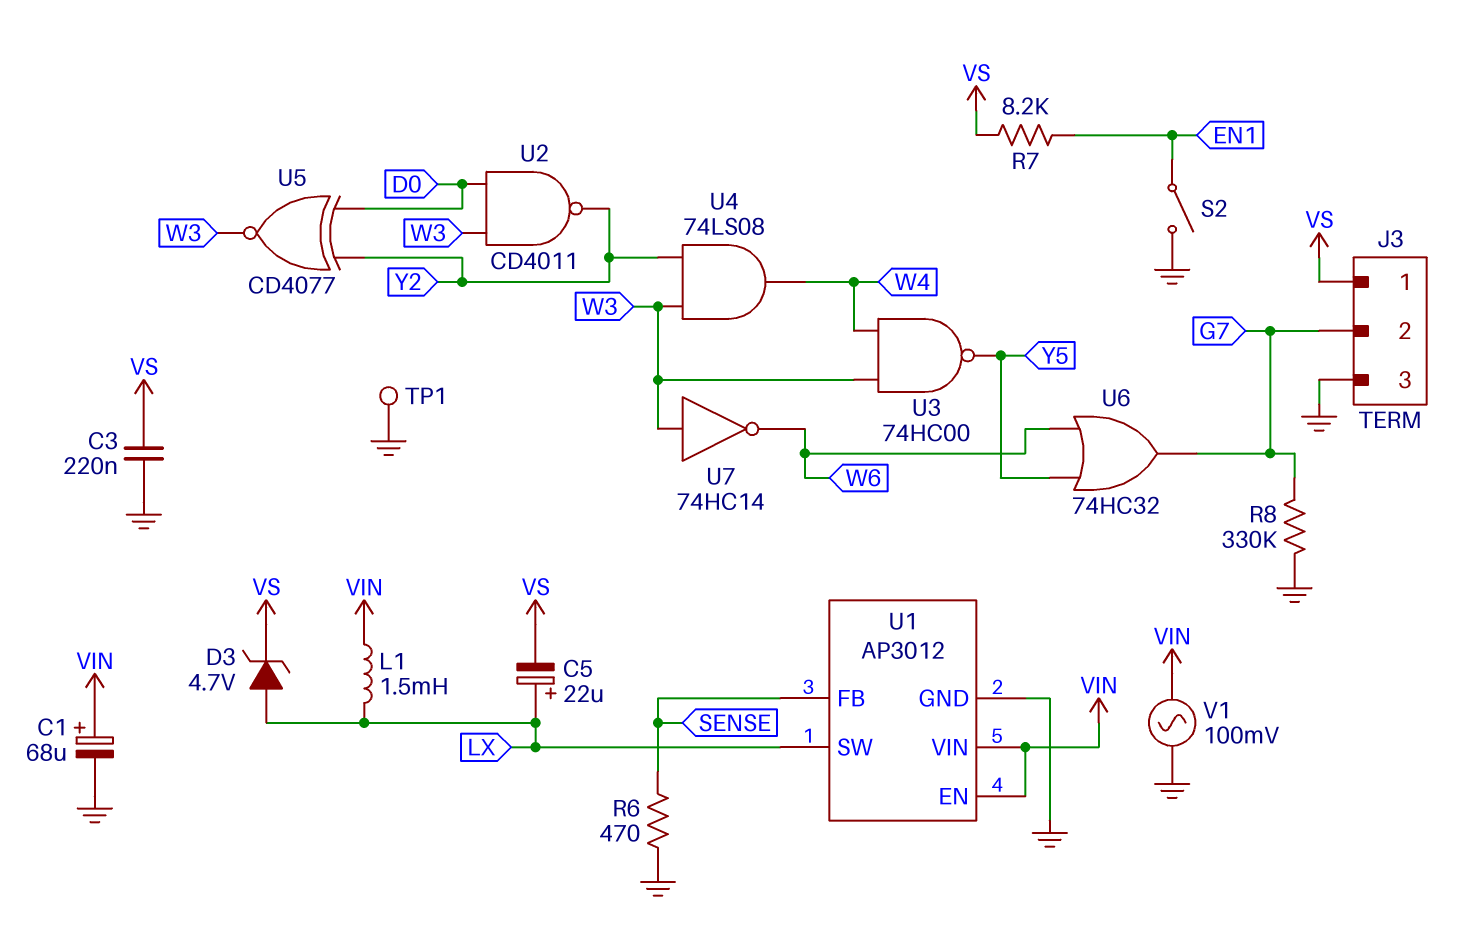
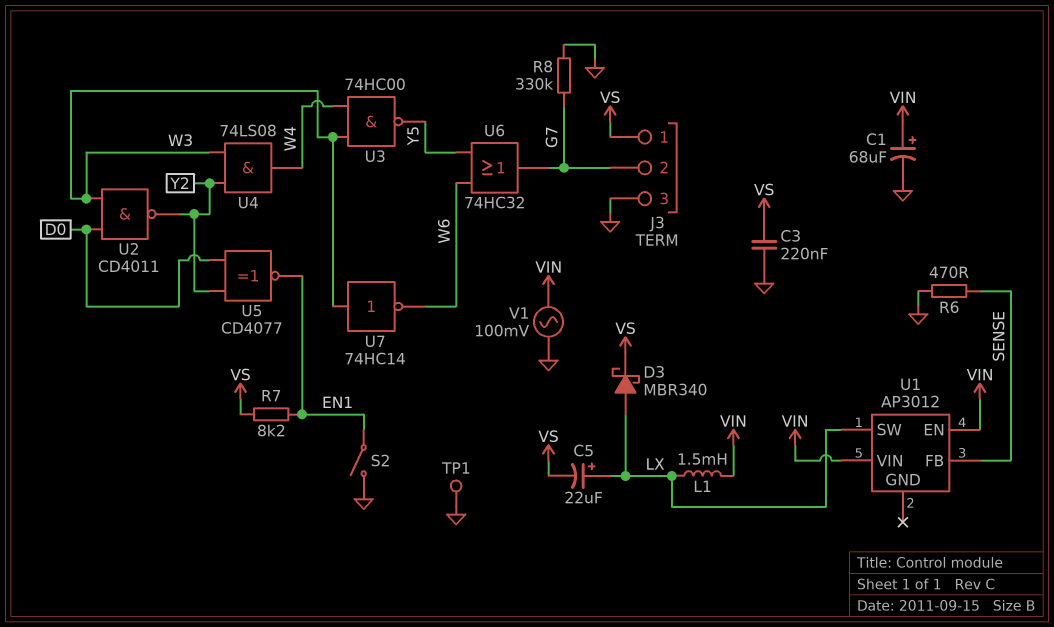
D3: zener 4.7V (A LX, K VS) -> schottky MBR340 (A LX, K VS)
U1 pin GND: GND -> none
U5: XNOR CD4077 (in D0, in Y2, out W3) -> XNOR CD4077 (in D0, in Y2, out EN1)

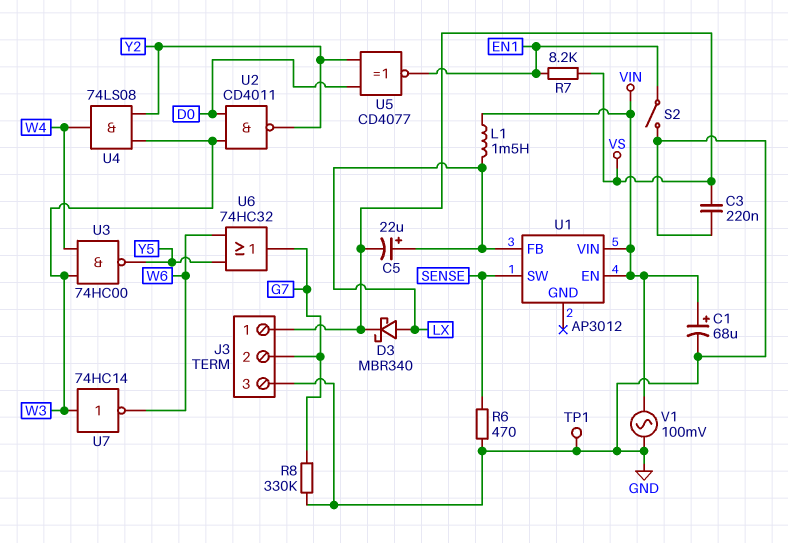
U1 pin FB: SENSE -> LX
U1 pin SW: LX -> SENSE

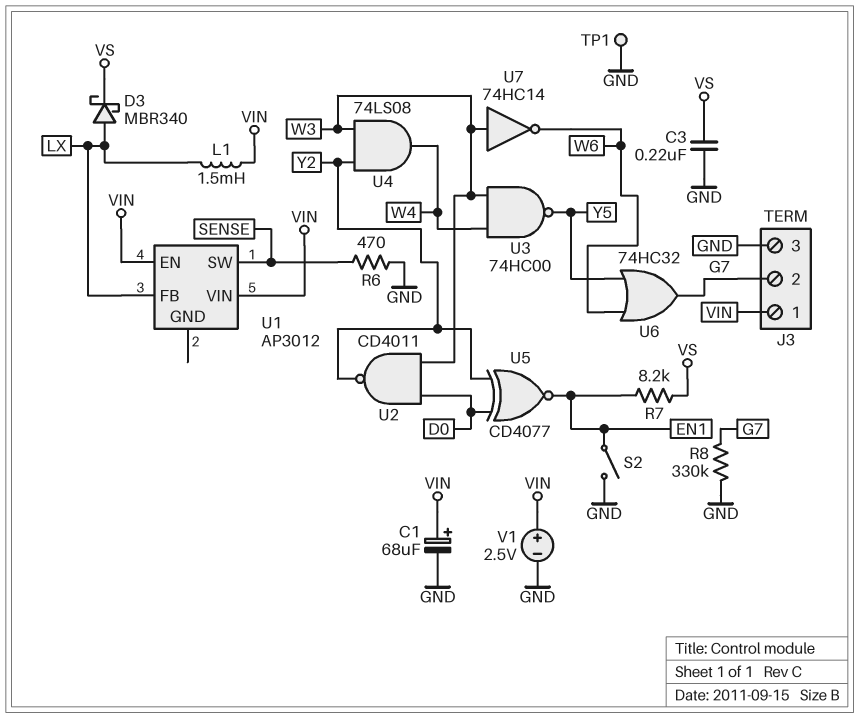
C5: 22uF (plus LX, minus VS) -> none
J3 pin 1: VS -> VIN
V1: AC 100mV (GND, VIN) -> 2.5V (plus VIN, minus GND)

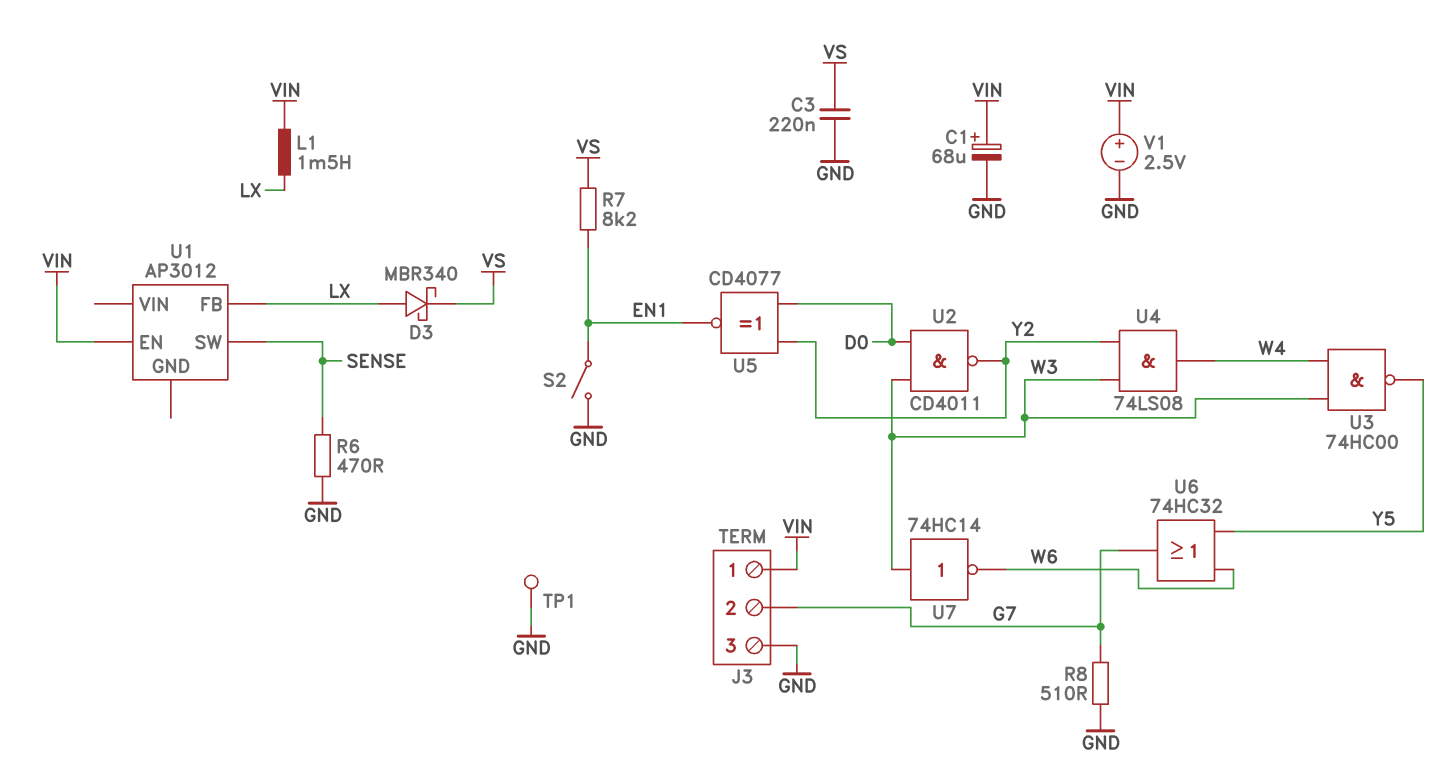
R8: 330k (G7, GND) -> 510 (G7, GND)
U1 pin VIN: VIN -> none

